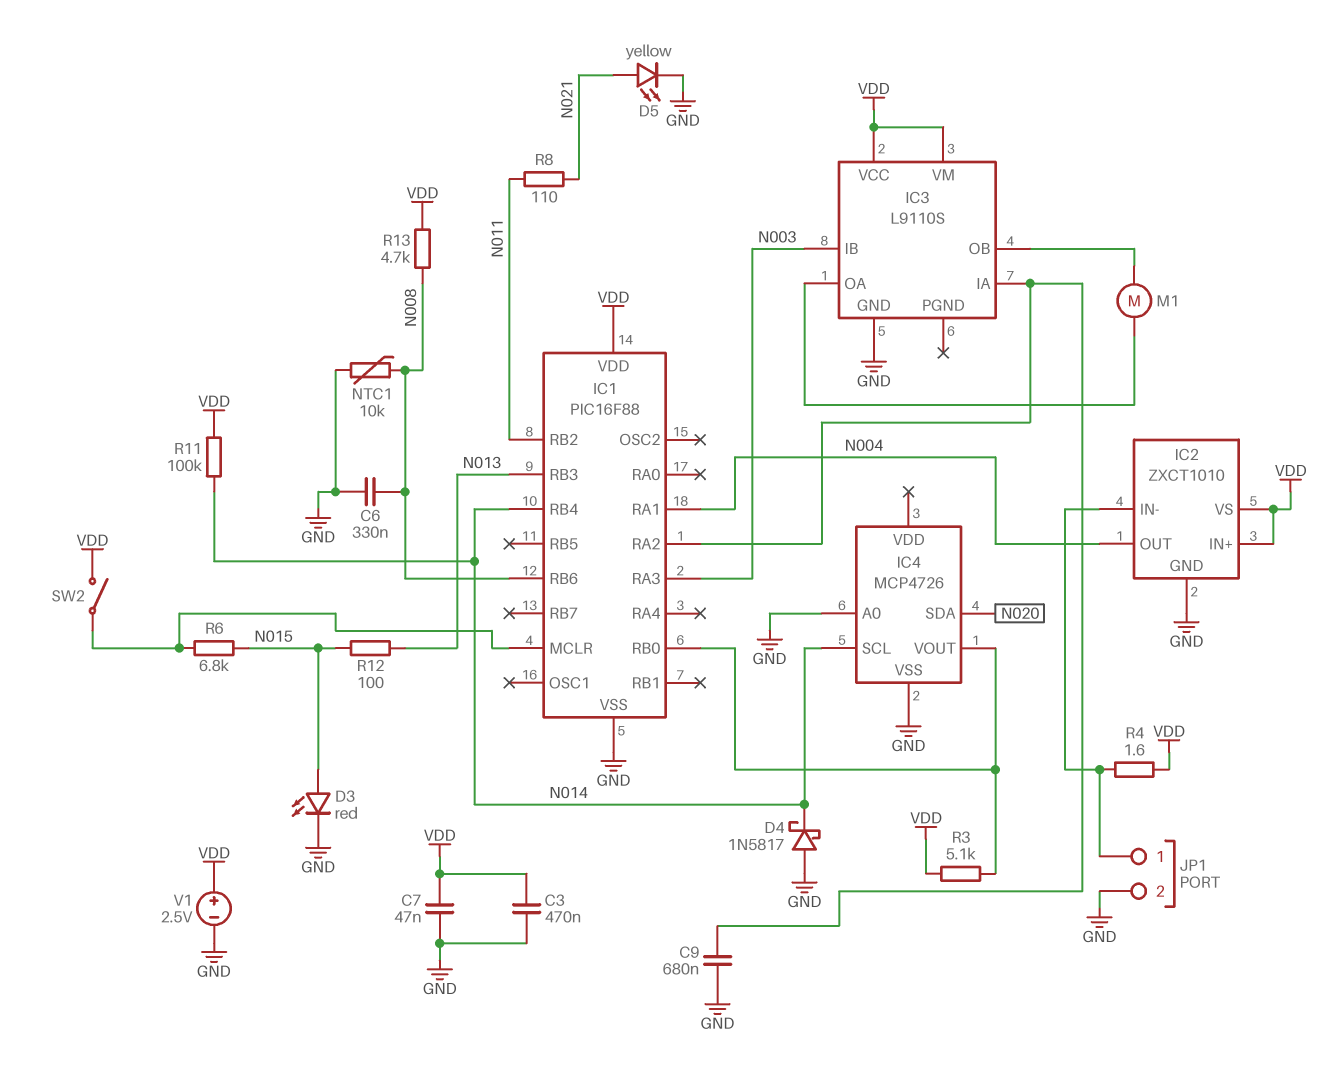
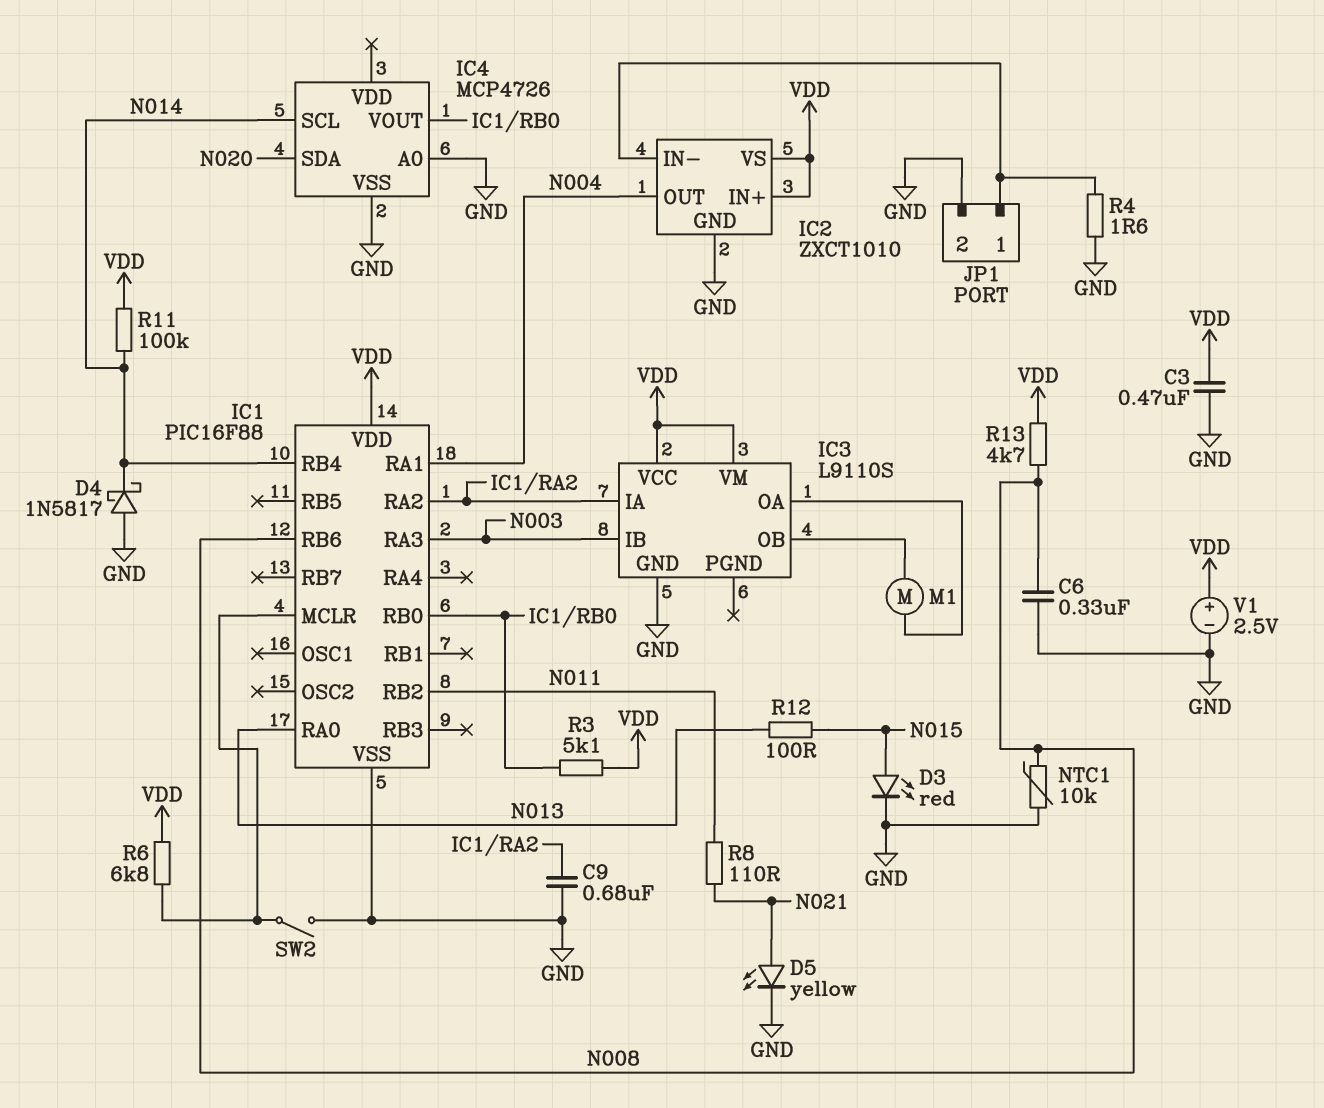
C7: 47nF (GND, VDD) -> none
IC1 pin RA0: none -> N013
IC1 pin RB3: N013 -> none
R4: 1.6 (IC2/IN-, VDD) -> 1.6 (GND, IC2/IN-)
R6: 6.8k (IC1/MCLR, N015) -> 6.8k (IC1/MCLR, VDD)
SW2: switch (IC1/MCLR, VDD) -> switch (GND, IC1/MCLR)

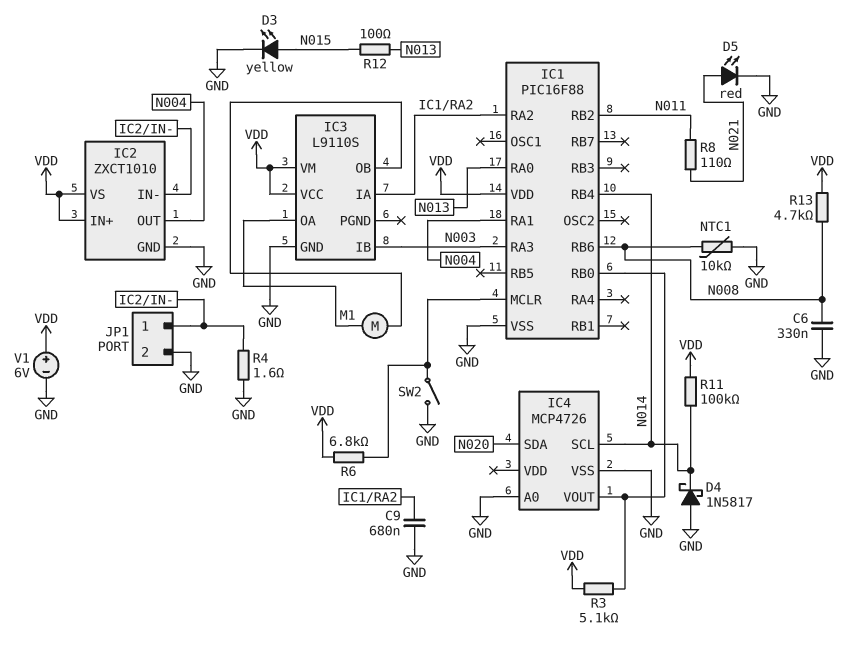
C3: 470nF (GND, VDD) -> none
D3: LED red (A N015, K GND) -> LED yellow (A N015, K GND)
D5: LED yellow (A N021, K GND) -> LED red (A N021, K GND)
V1: 2.5V (plus VDD, minus GND) -> 6V (plus VDD, minus GND)

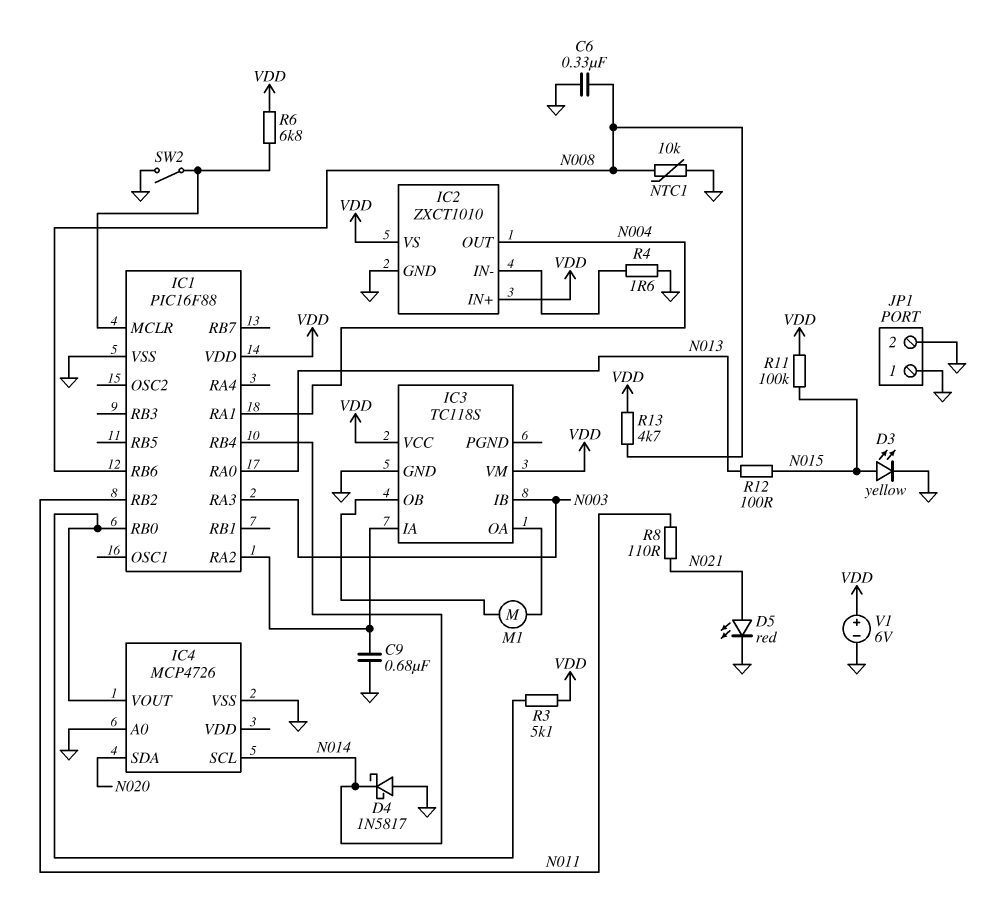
IC3: L9110S -> TC118S
JP1 pin 1: IC2/IN- -> GND
R11: 100k (N014, VDD) -> 100k (N015, VDD)

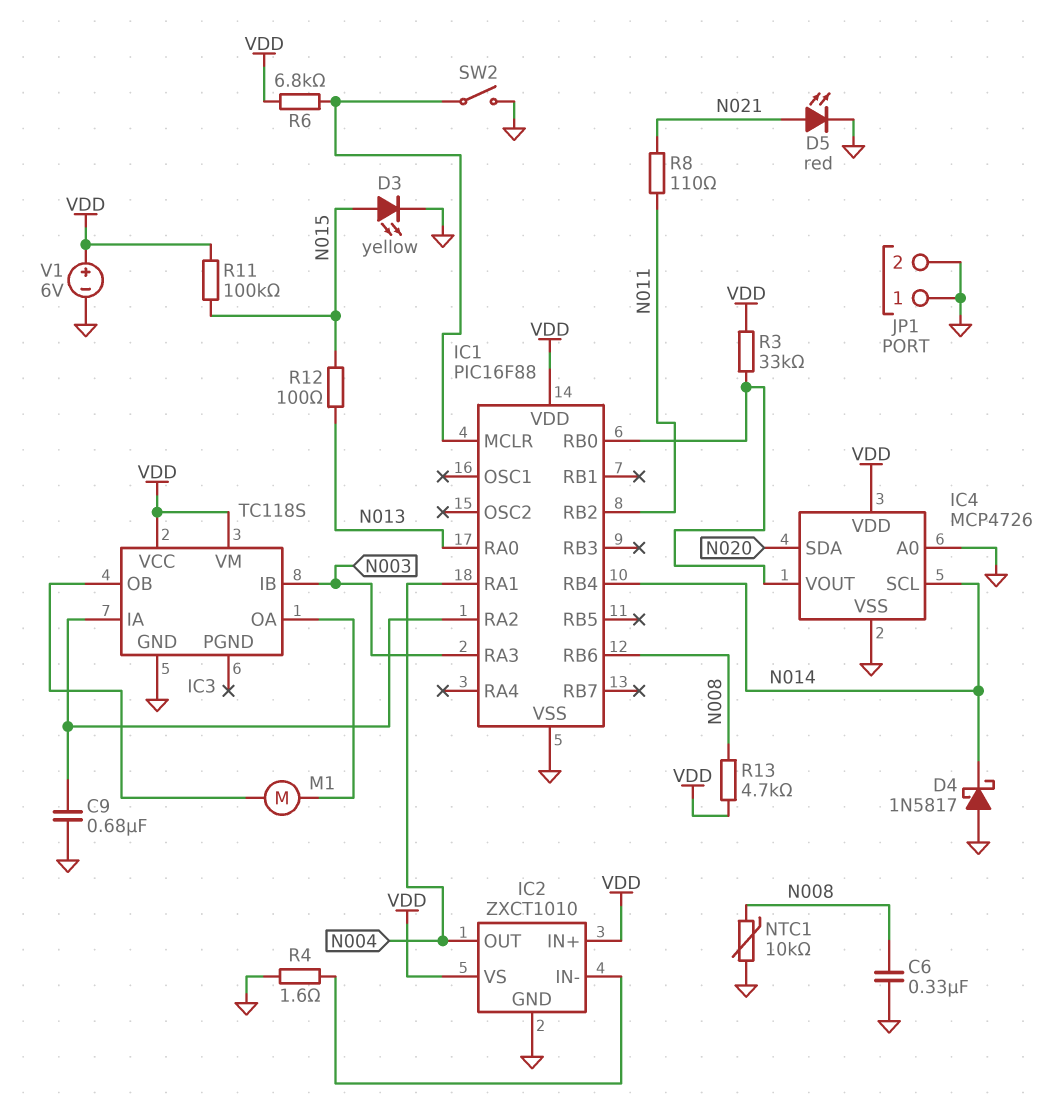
IC4 pin VDD: none -> VDD
R3: 5.1k (IC1/RB0, VDD) -> 33k (IC1/RB0, VDD)

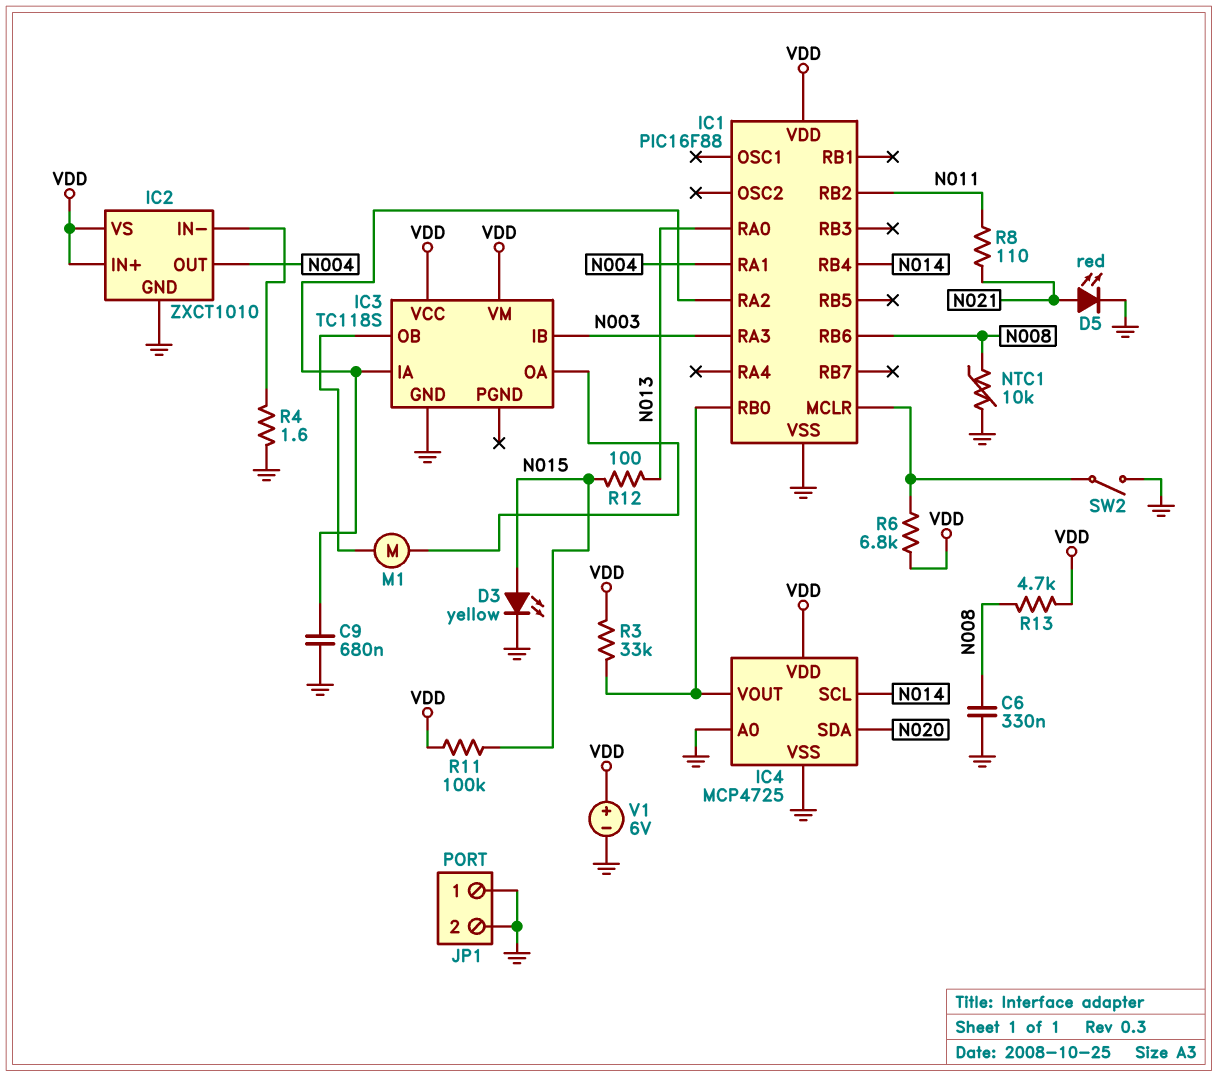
D4: schottky 1N5817 (A GND, K N014) -> none
IC4: MCP4726 -> MCP4725

